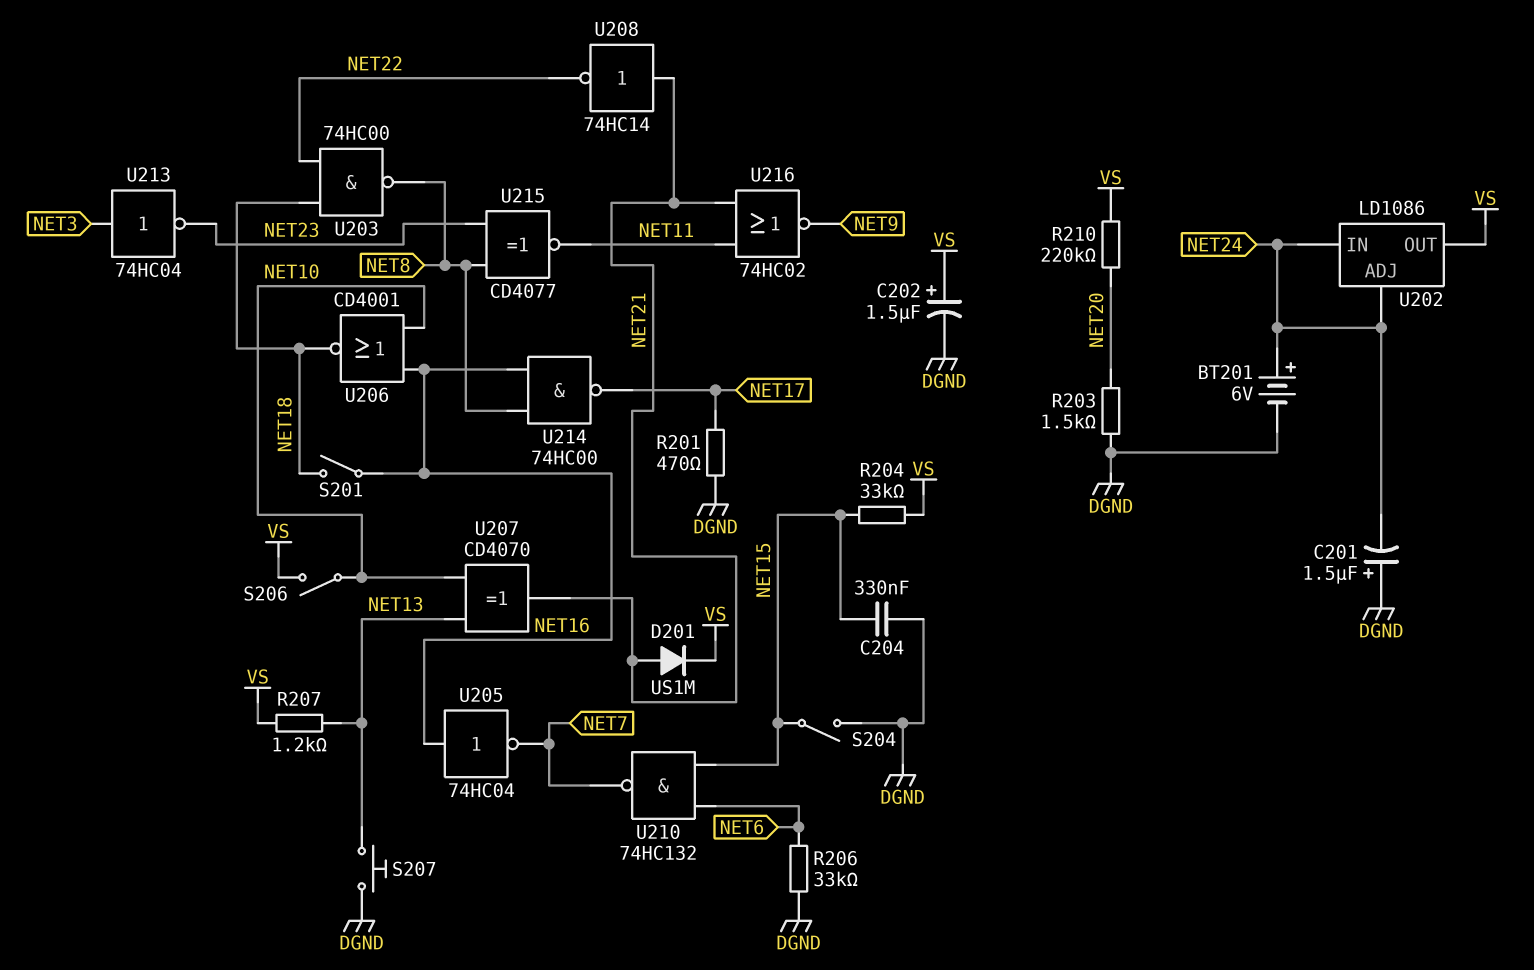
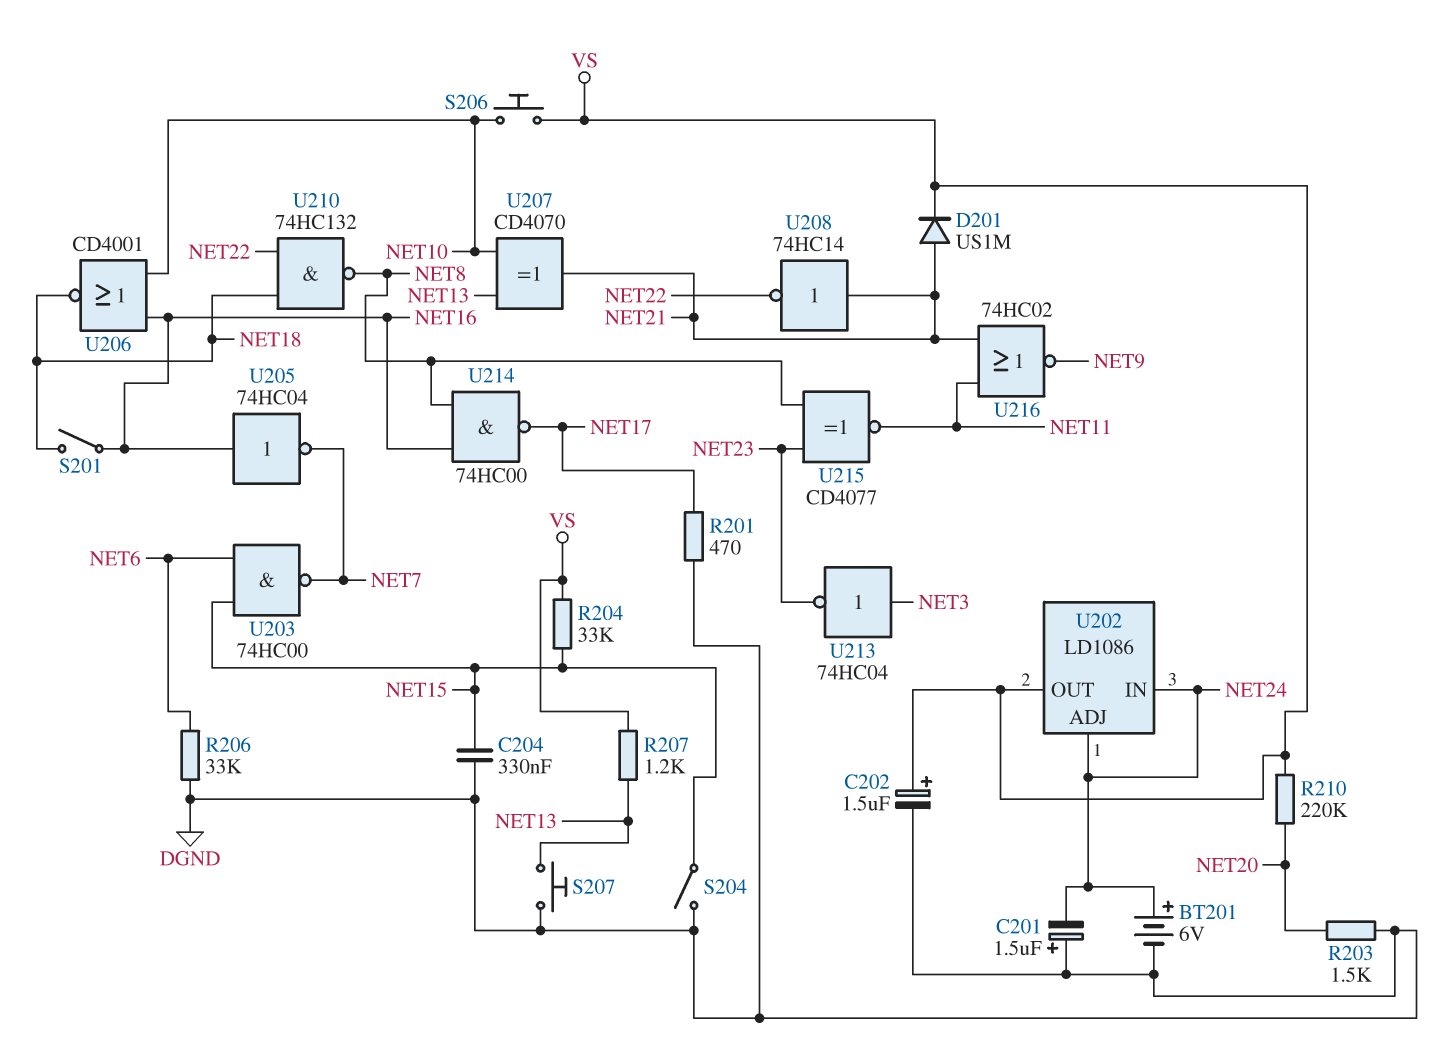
S206: switch (NET10, VS) -> button (NET10, VS)
U203: NAND 74HC00 (in NET18, in NET22, out NET8) -> NAND 74HC00 (in NET6, in NET15, out NET7)
U210: NAND 74HC132 (in NET6, in NET15, out NET7) -> NAND 74HC132 (in NET18, in NET22, out NET8)

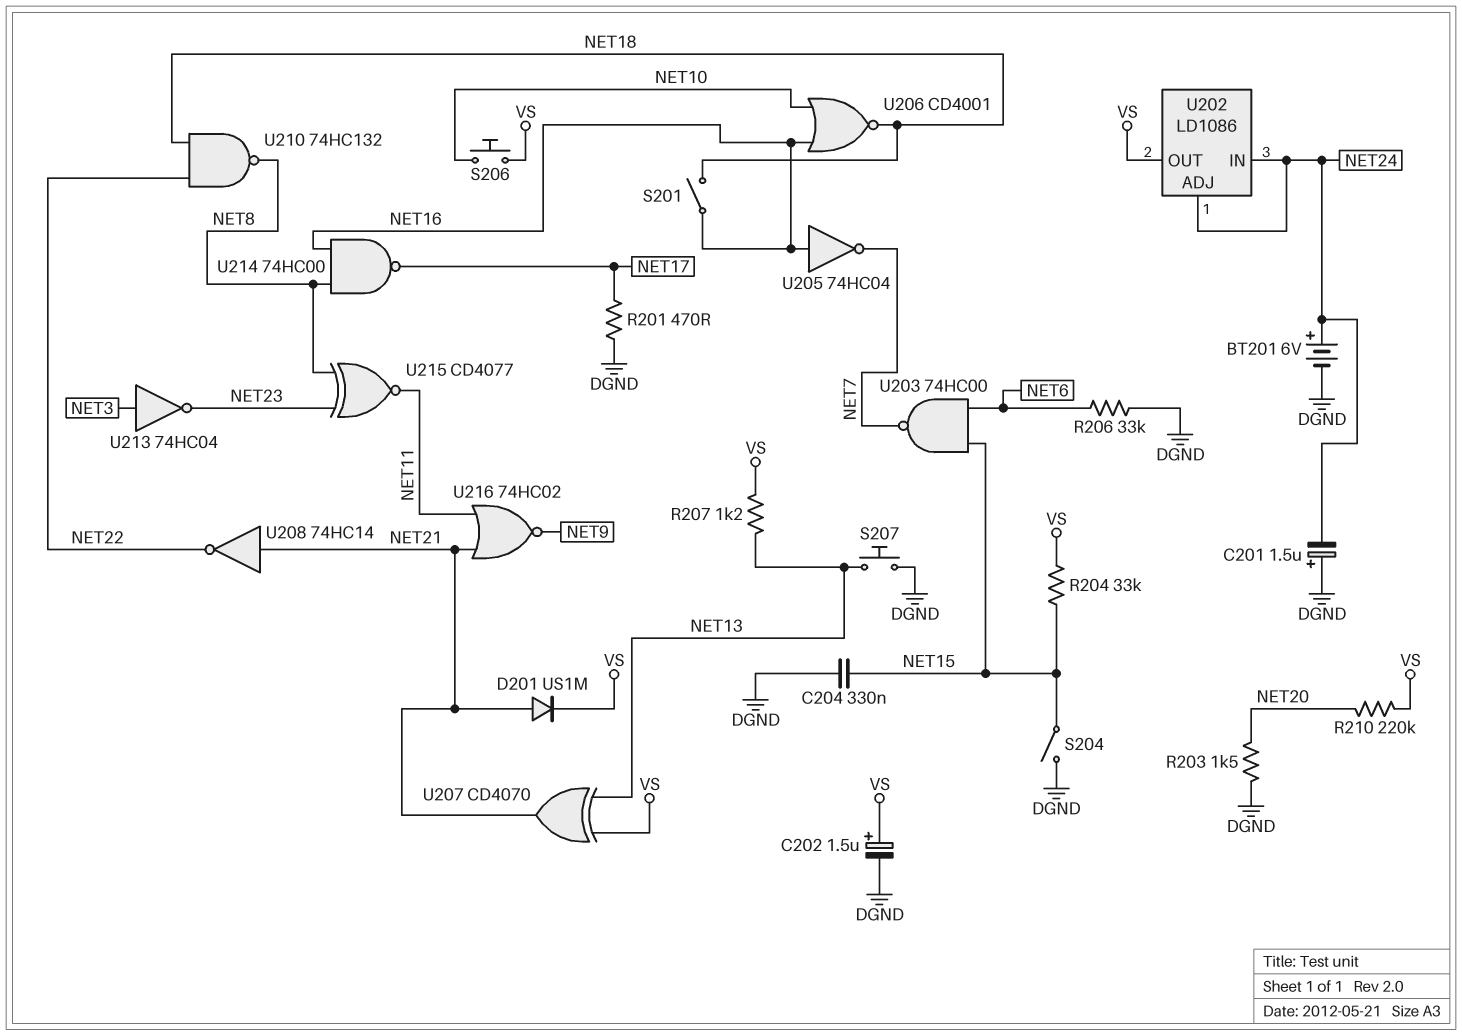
U207: XOR CD4070 (in NET10, in NET13, out NET21) -> XOR CD4070 (in NET13, in VS, out NET21)

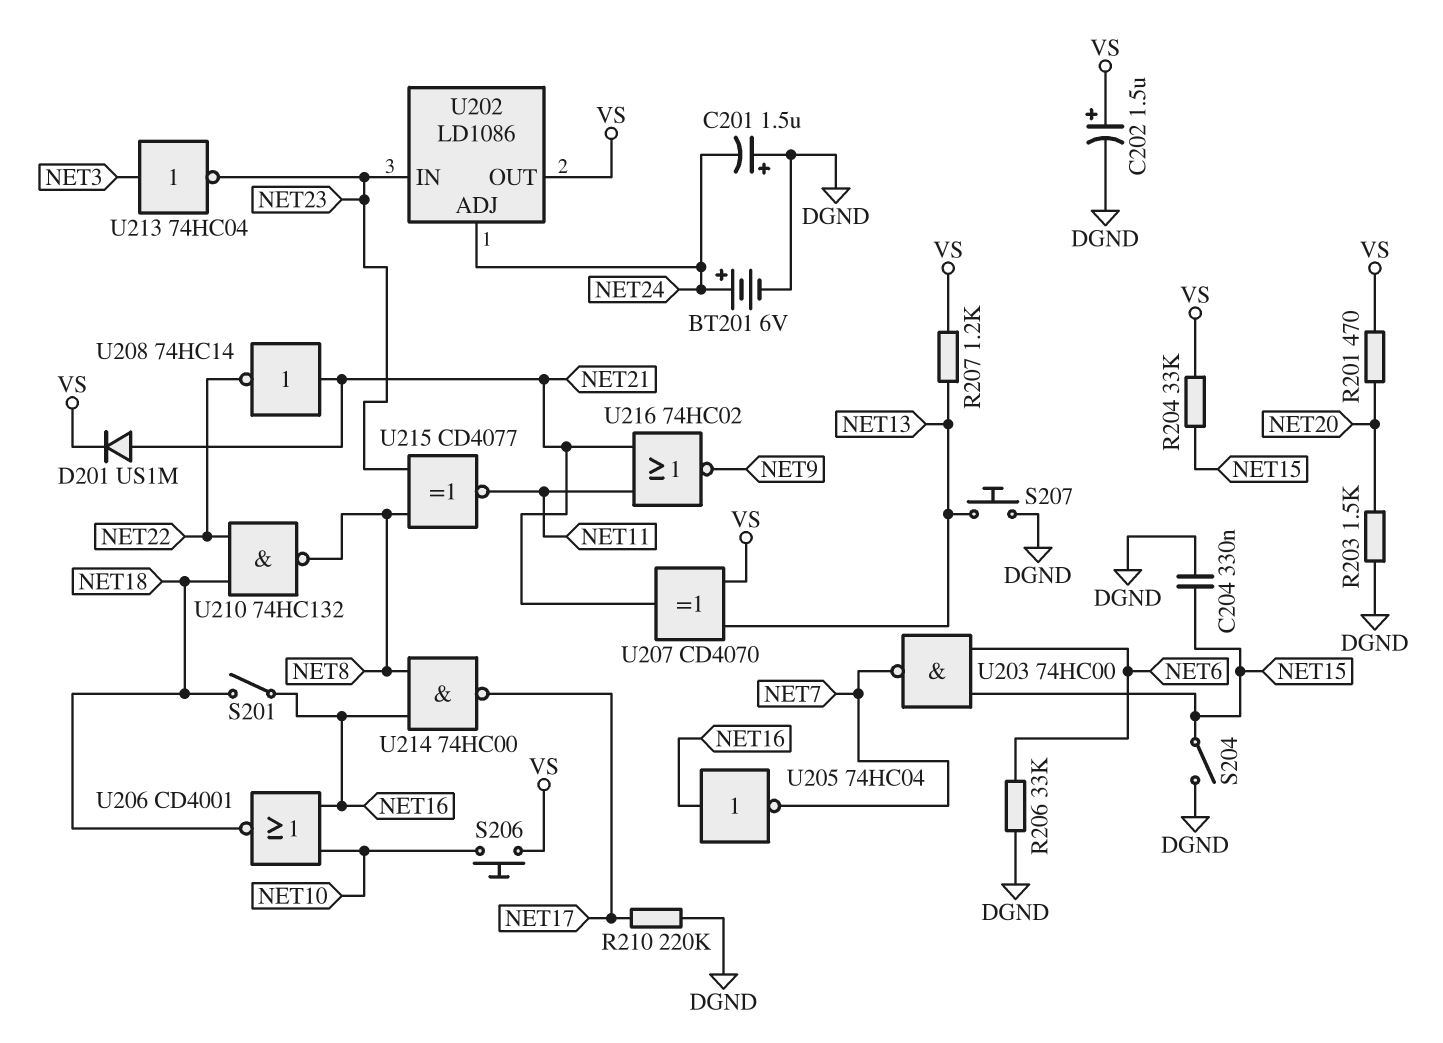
R201: 470 (DGND, NET17) -> 470 (NET20, VS)
R210: 220k (NET20, VS) -> 220k (DGND, NET17)
U202 pin IN: NET24 -> NET23

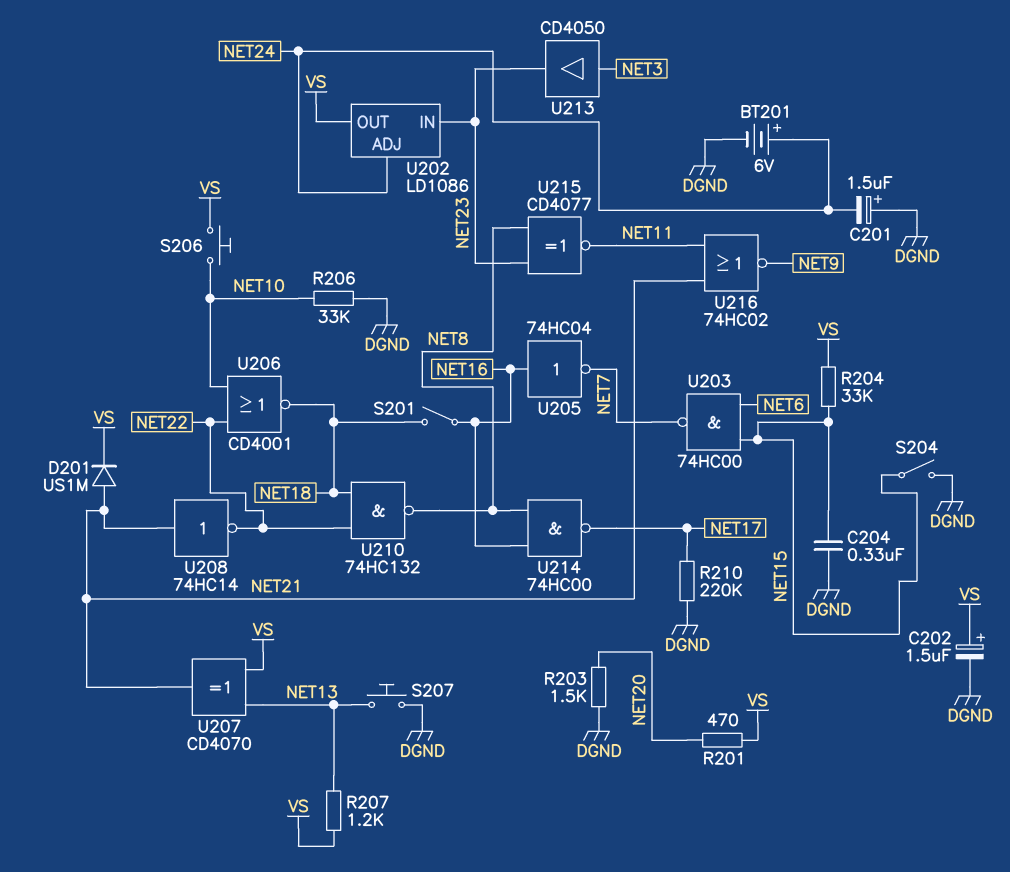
R206: 33k (DGND, NET6) -> 33k (DGND, NET10)
U206: NOR CD4001 (in NET10, in NET16, out NET18) -> NOR CD4001 (in NET10, in NET22, out NET18)
U213: NOT 74HC04 (in NET3, out NET23) -> buffer CD4050 (in NET3, out NET23)

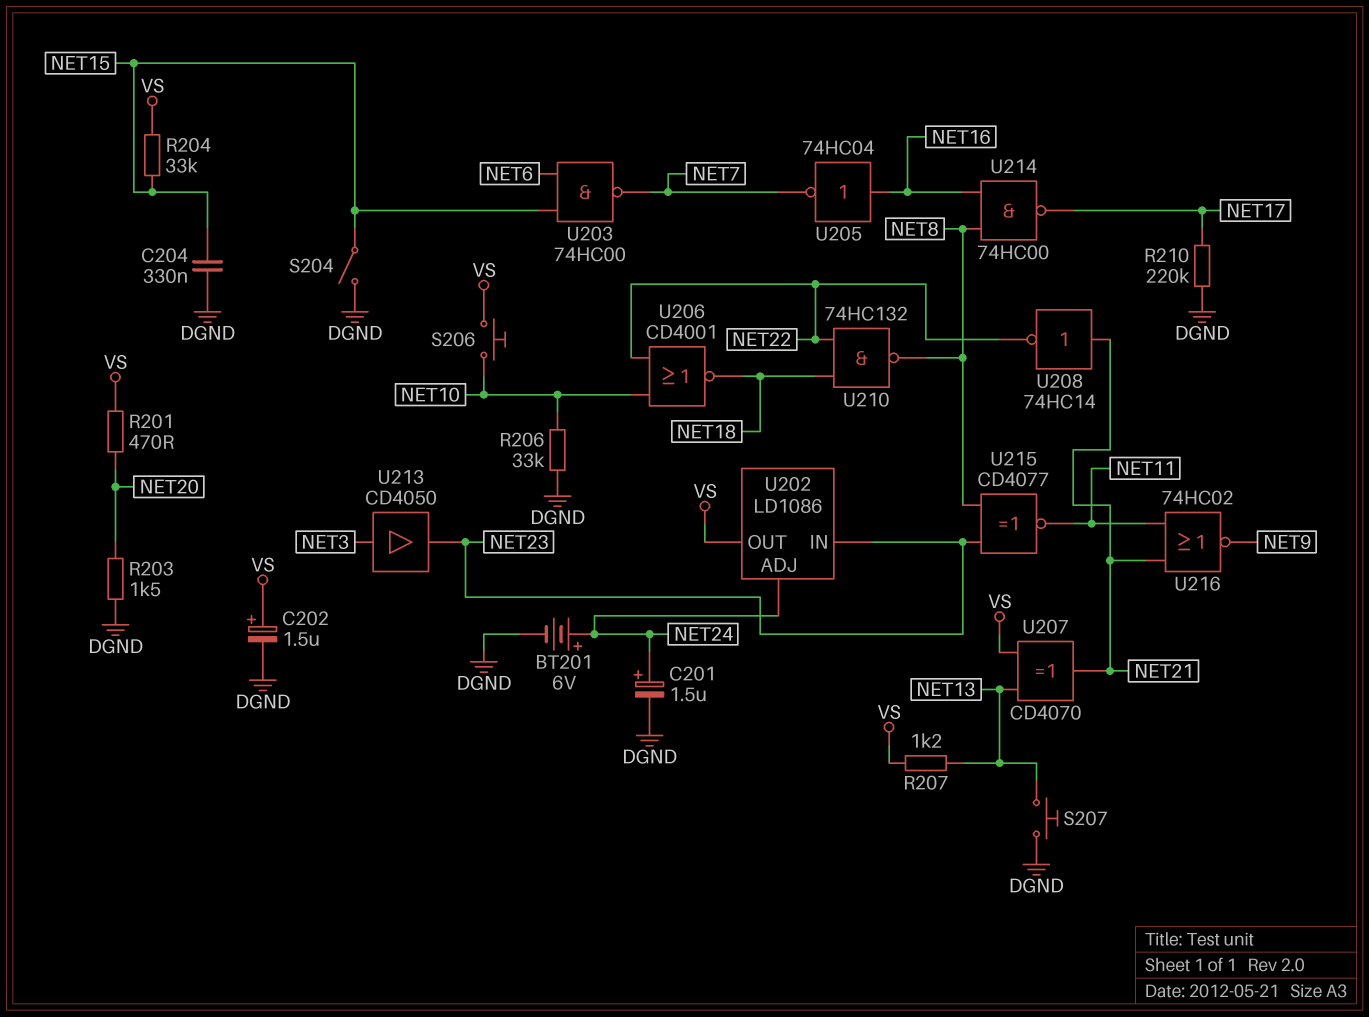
C201: 1.5uF (plus DGND, minus NET24) -> 1.5uF (plus NET24, minus DGND)
D201: diode US1M (A NET21, K VS) -> none
S201: switch (NET16, NET18) -> none

